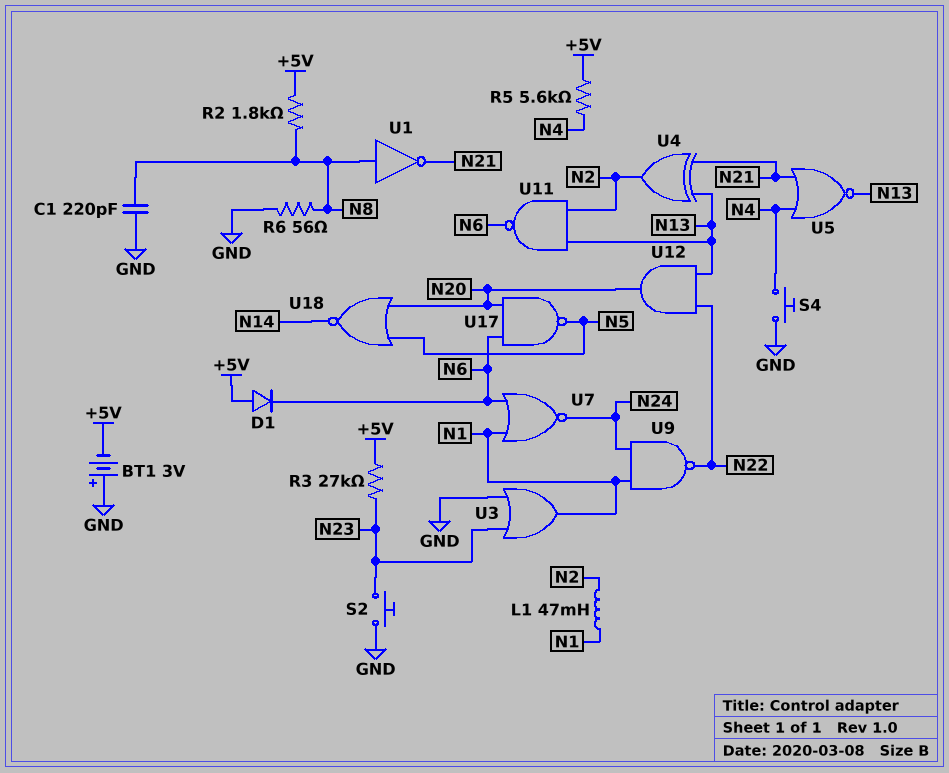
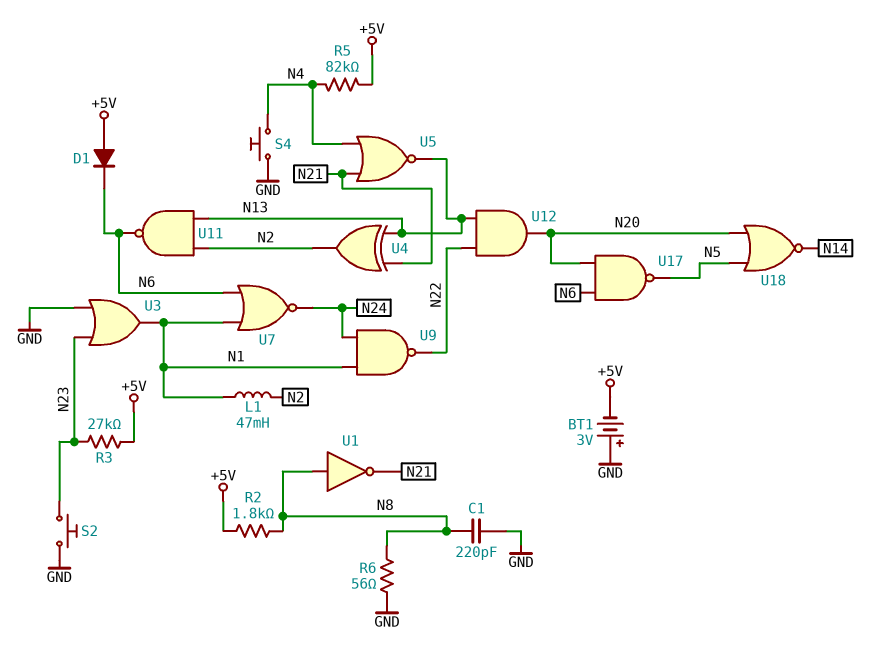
R5: 5.6k (+5V, N4) -> 82k (+5V, N4)

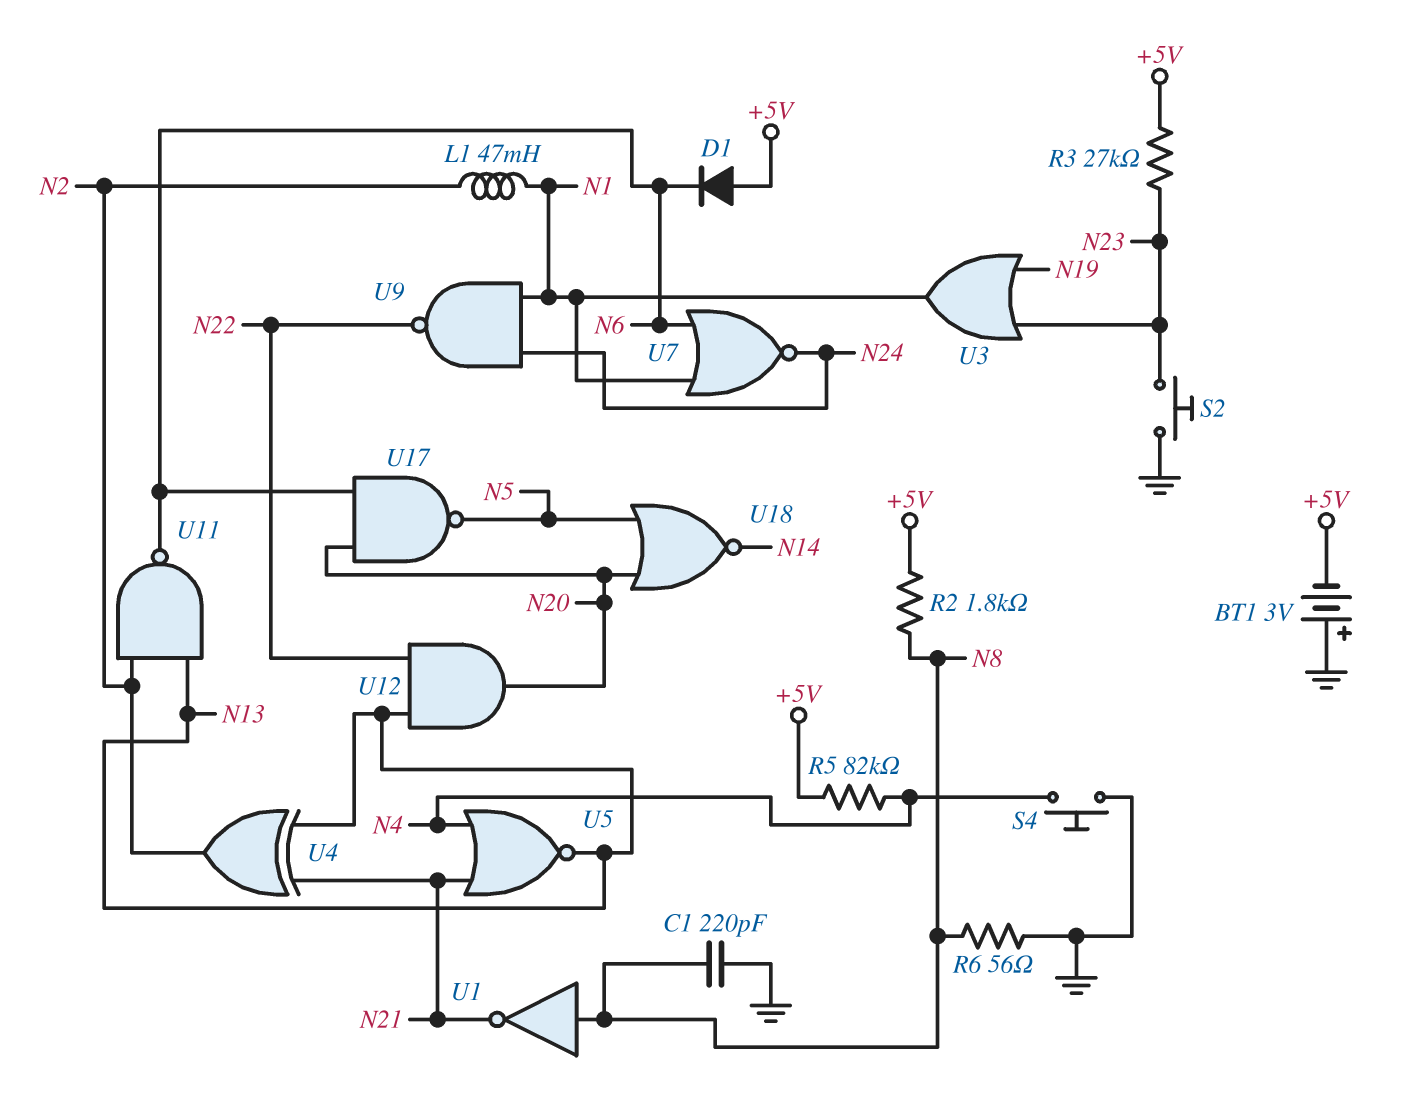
U3: OR (in GND, in N23, out N1) -> OR (in N19, in N23, out N1)

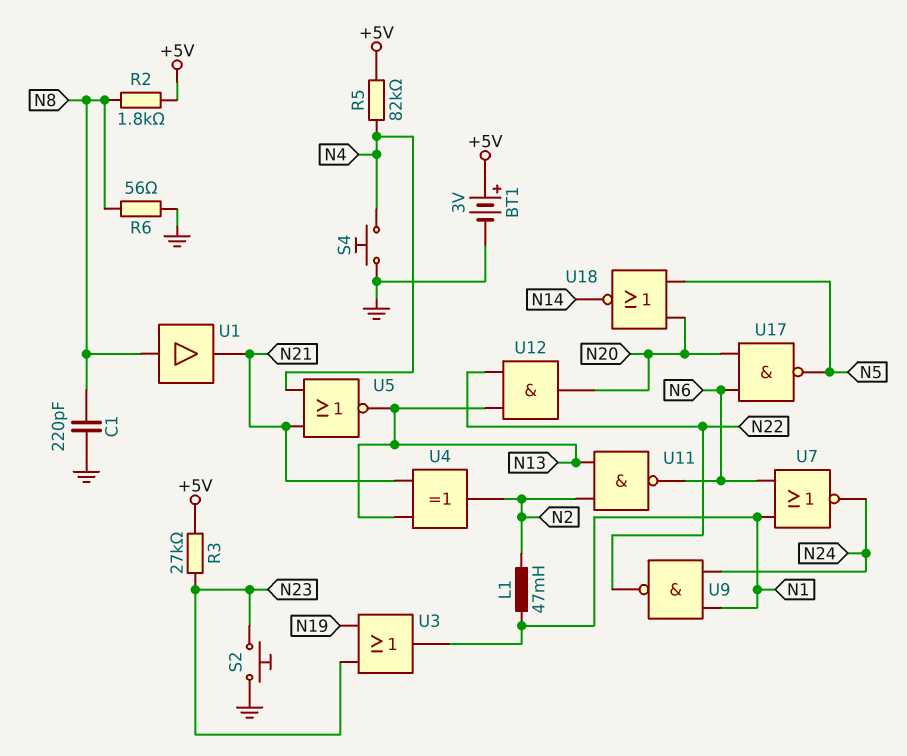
BT1: 3V (plus GND, minus +5V) -> 3V (plus +5V, minus GND)
D1: diode (A +5V, K N6) -> none
U1: NOT (in N8, out N21) -> buffer (in N8, out N21)

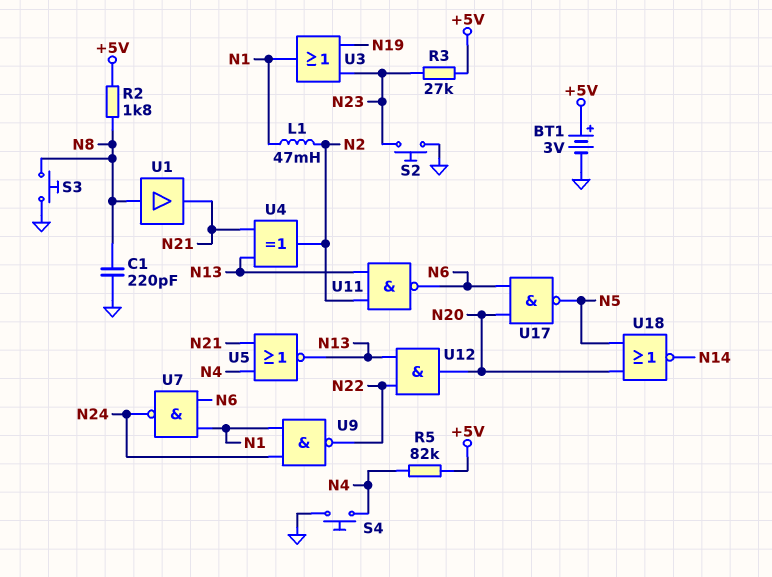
R6: 56 (GND, N8) -> none
S3: none -> button (GND, N8)
U7: NOR (in N1, in N6, out N24) -> NAND (in N1, in N6, out N24)

